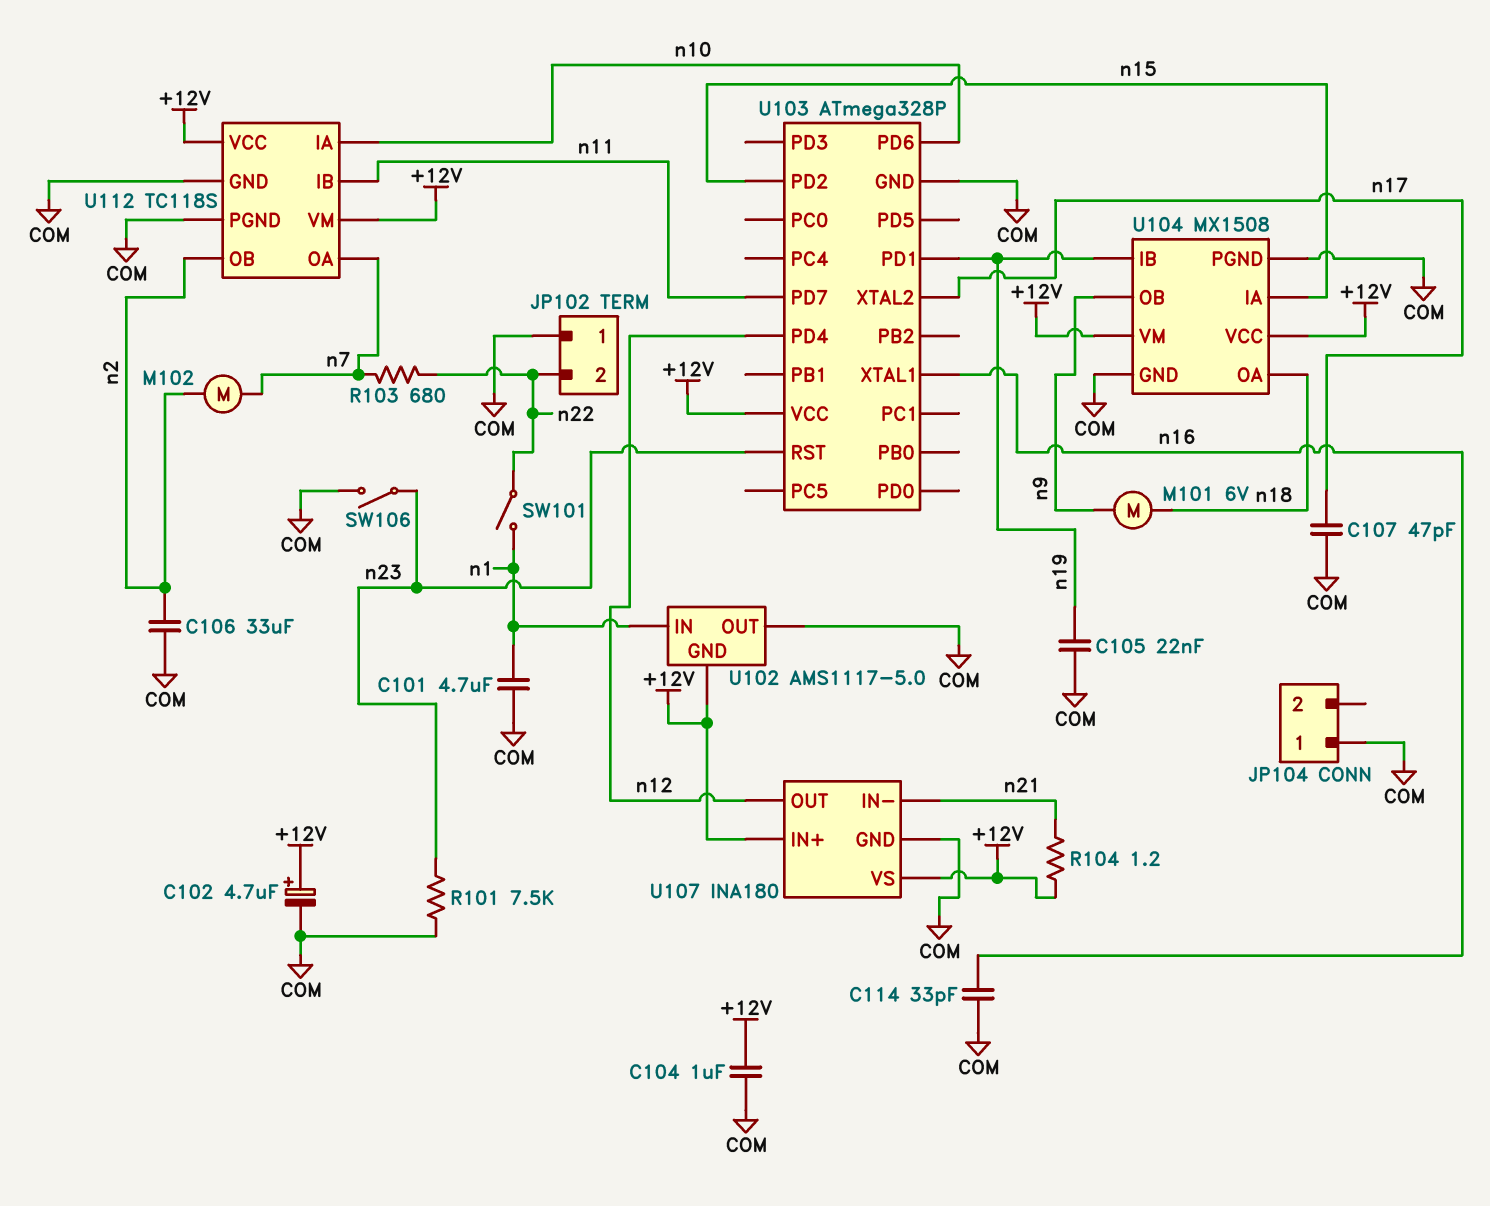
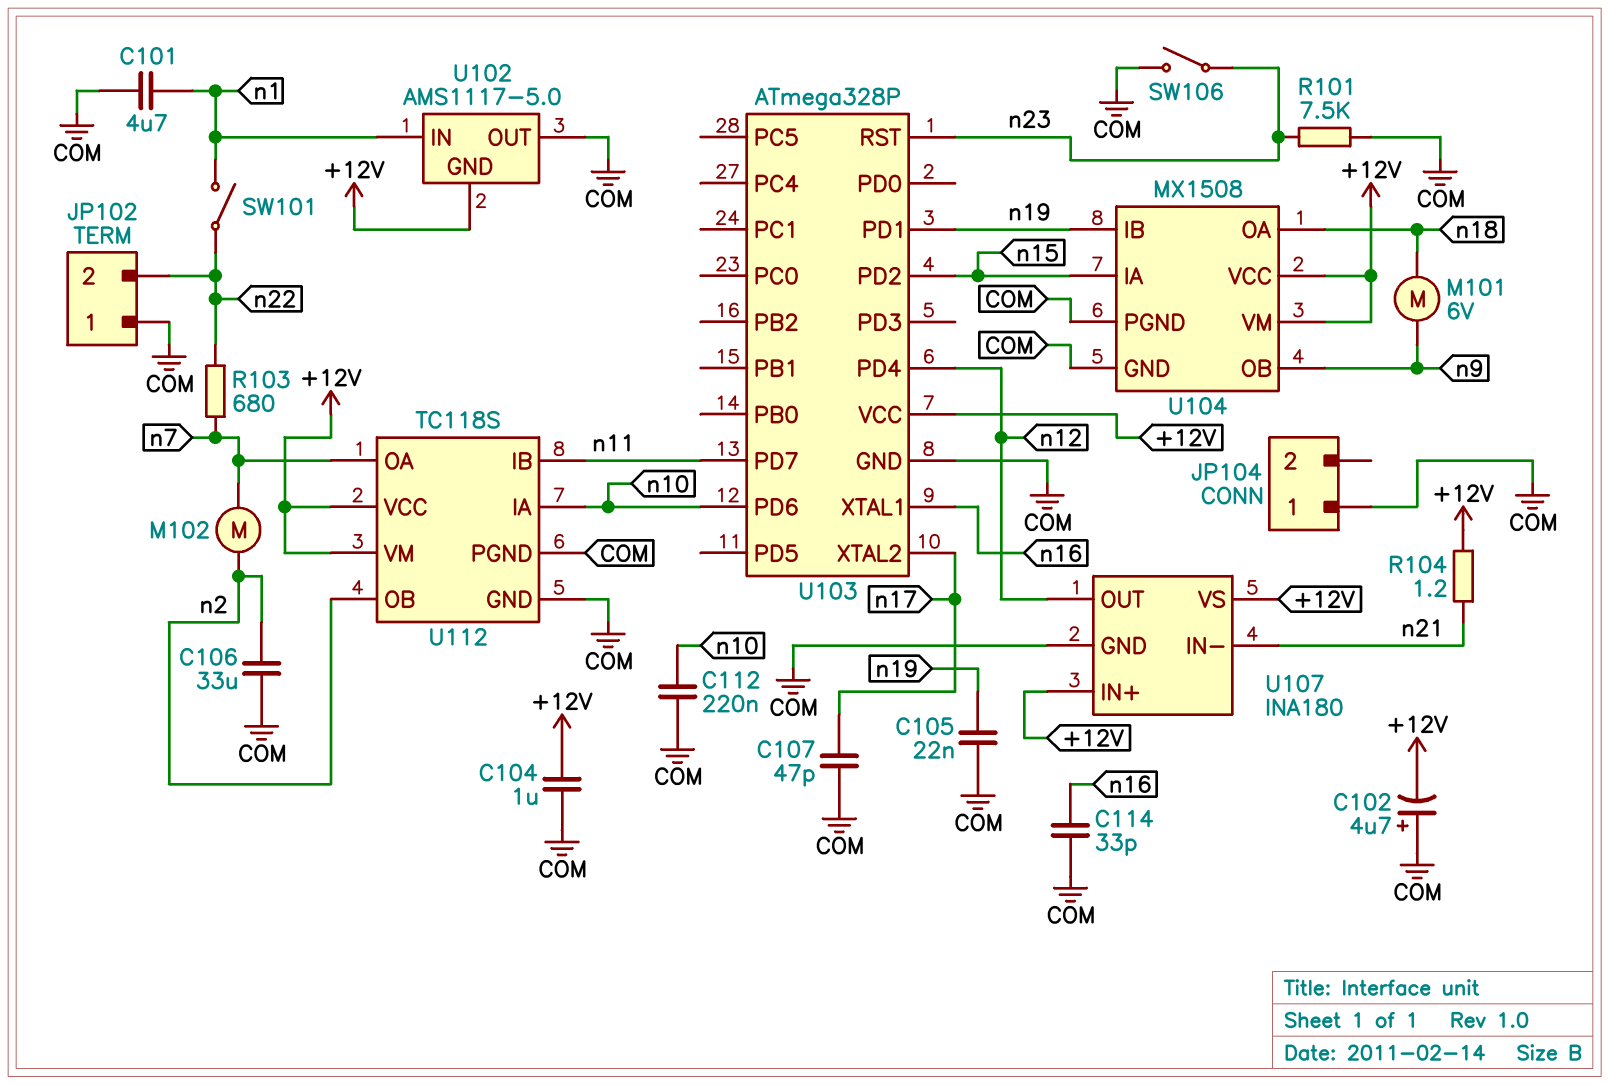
C102: 4.7uF (plus +12V, minus COM) -> 4.7uF (plus COM, minus +12V)
C112: none -> 220nF (COM, n10)

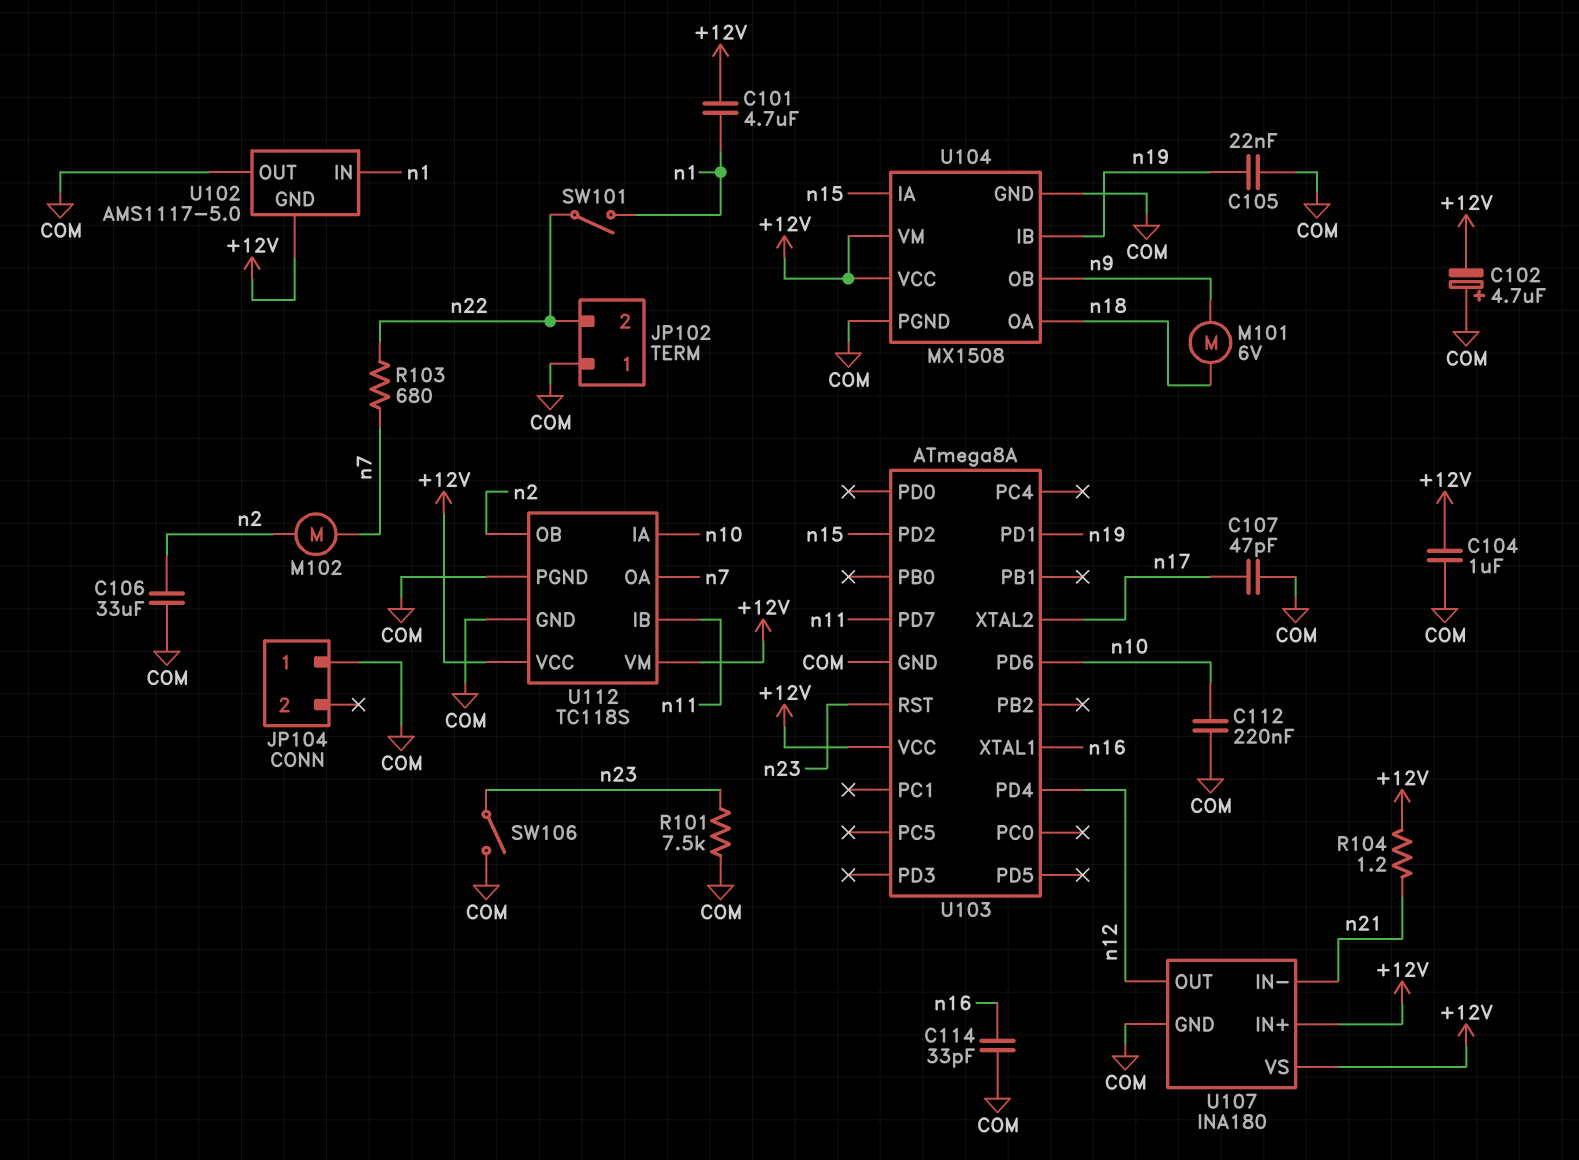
C101: 4.7uF (COM, n1) -> 4.7uF (+12V, n1)
U103: ATmega328P -> ATmega8A

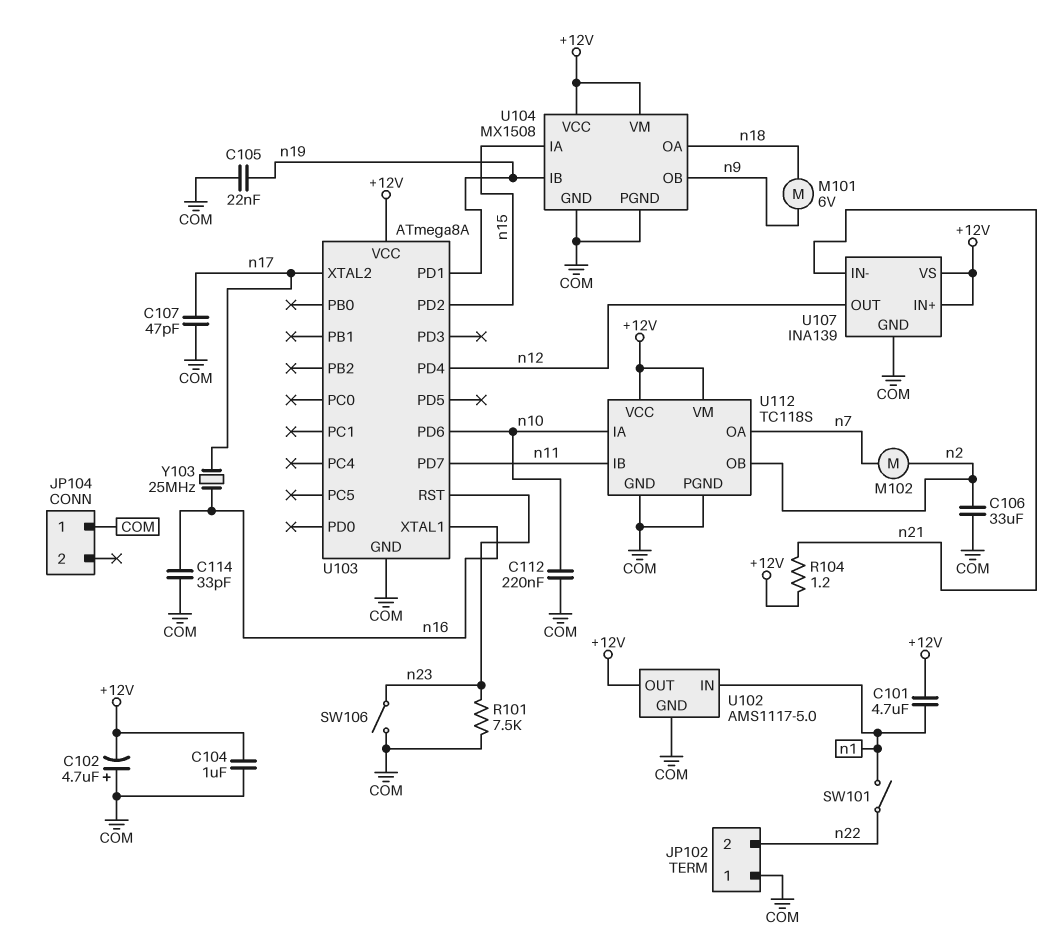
R103: 680 (n7, n22) -> none
U102 pin GND: +12V -> COM
U102 pin OUT: COM -> +12V
U107: INA180 -> INA139
Y103: none -> 25MHz (n16, n17)

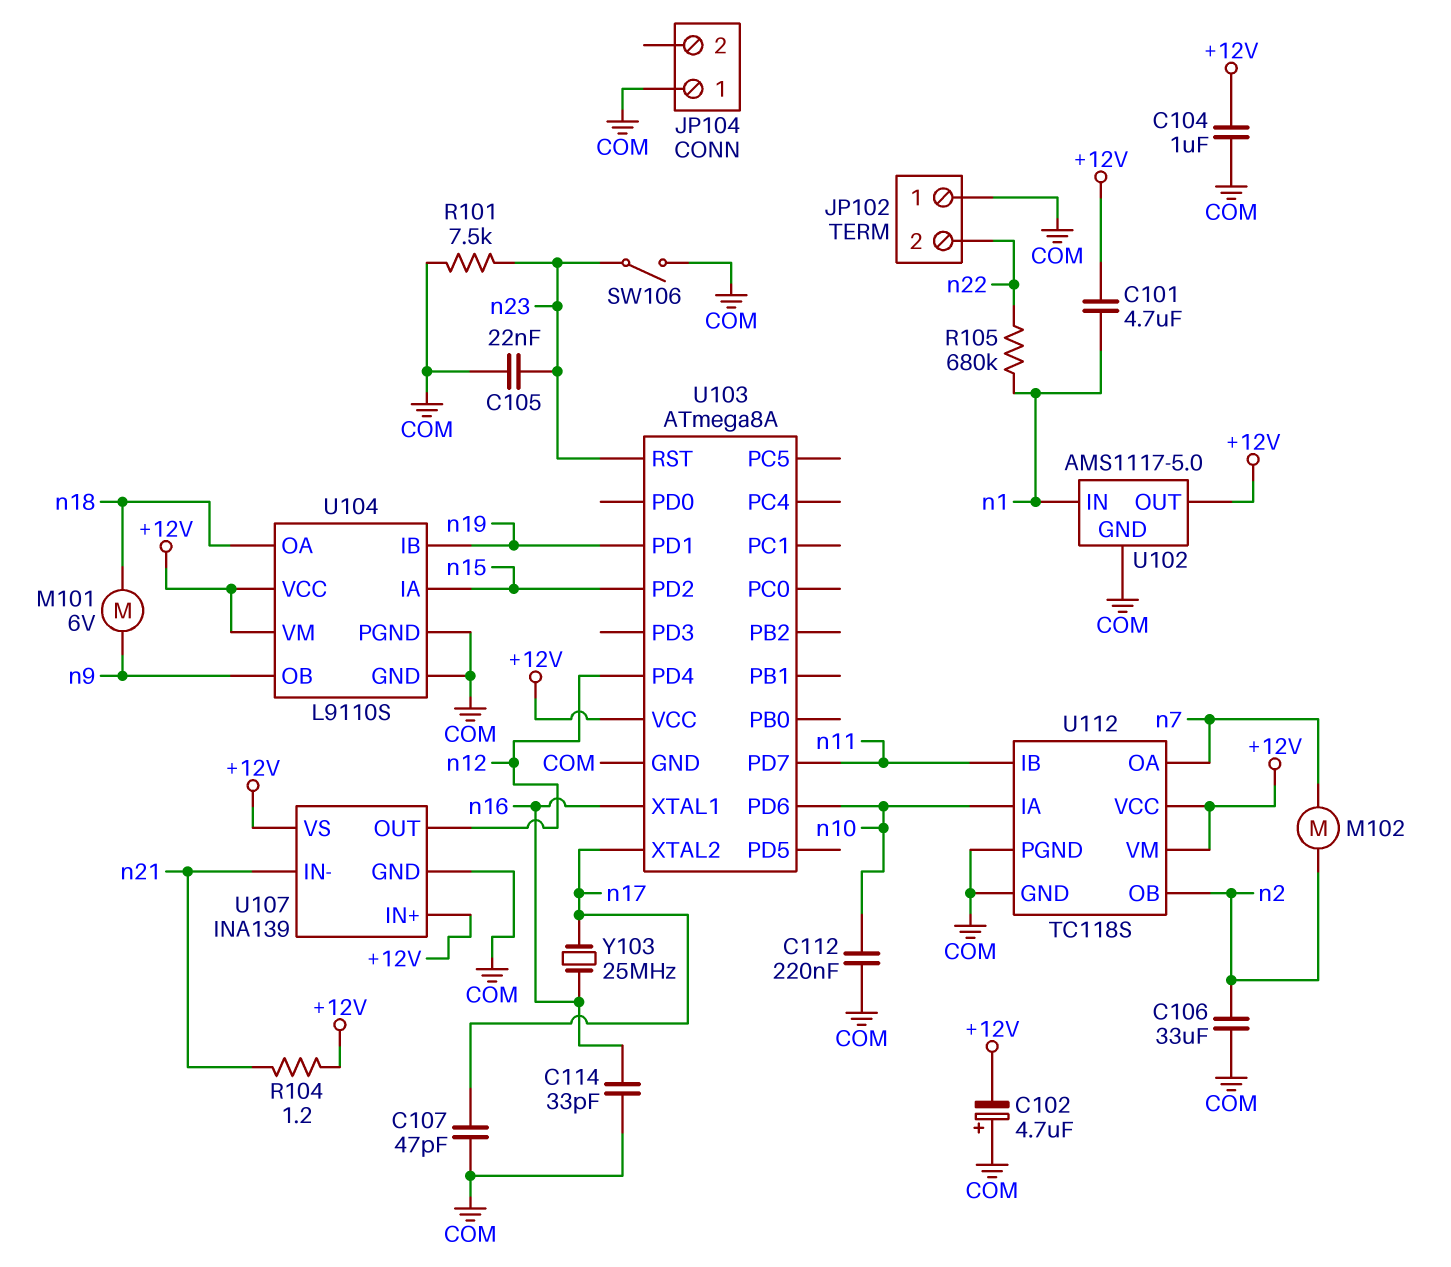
C105: 22nF (COM, n19) -> 22nF (COM, n23)
R105: none -> 680k (n1, n22)
SW101: switch (n1, n22) -> none
U104: MX1508 -> L9110S

